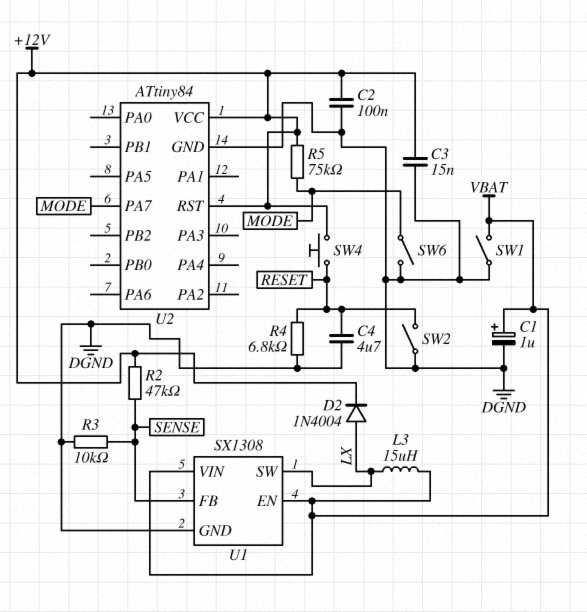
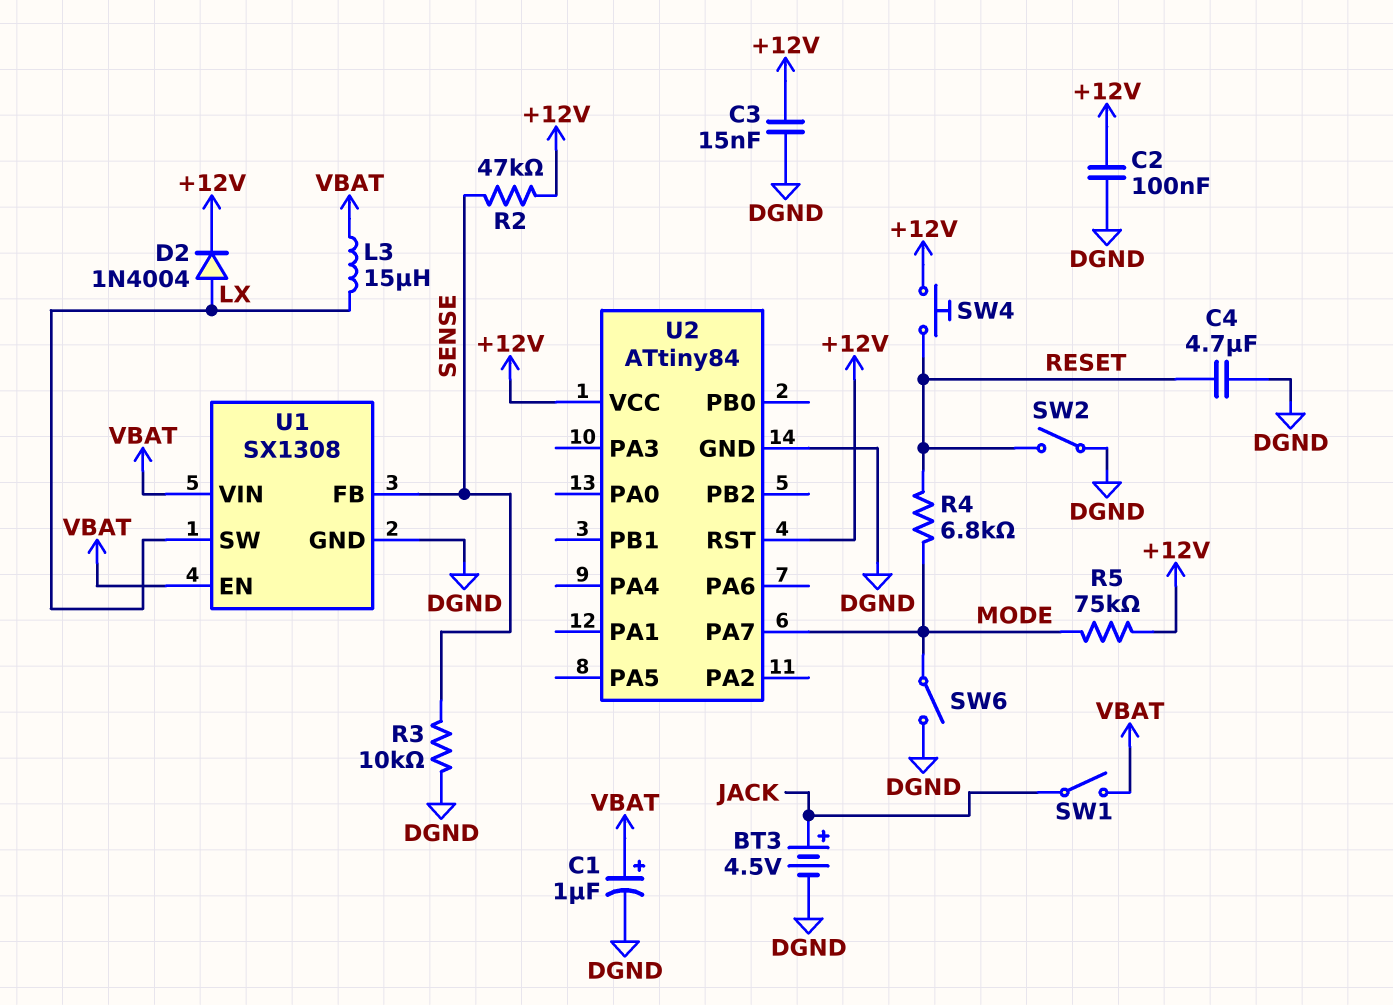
BT3: none -> 4.5V (plus JACK, minus DGND)
R4: 6.8k (DGND, RESET) -> 6.8k (MODE, RESET)
SW1: switch (DGND, VBAT) -> switch (JACK, VBAT)

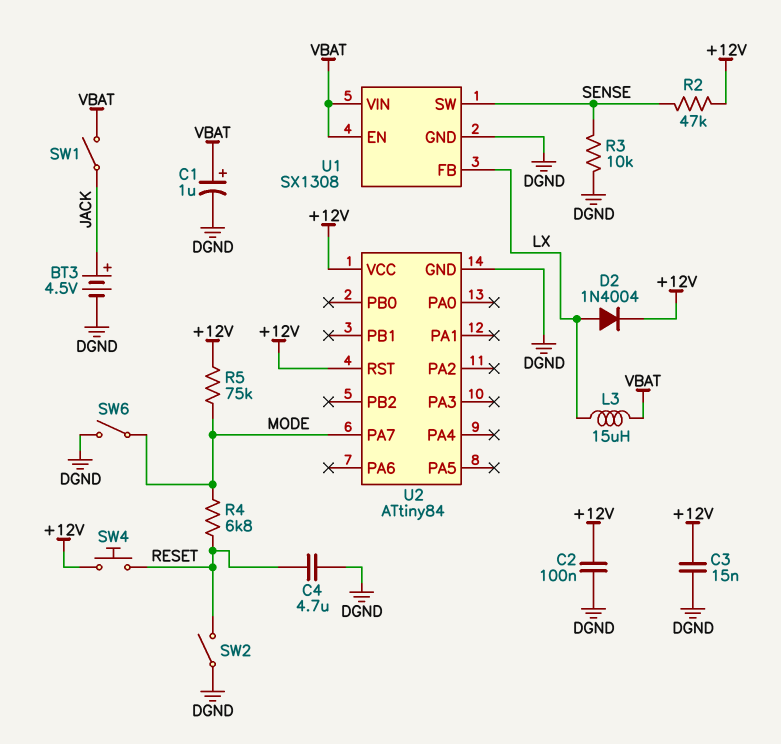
U1 pin FB: SENSE -> LX
U1 pin SW: LX -> SENSE

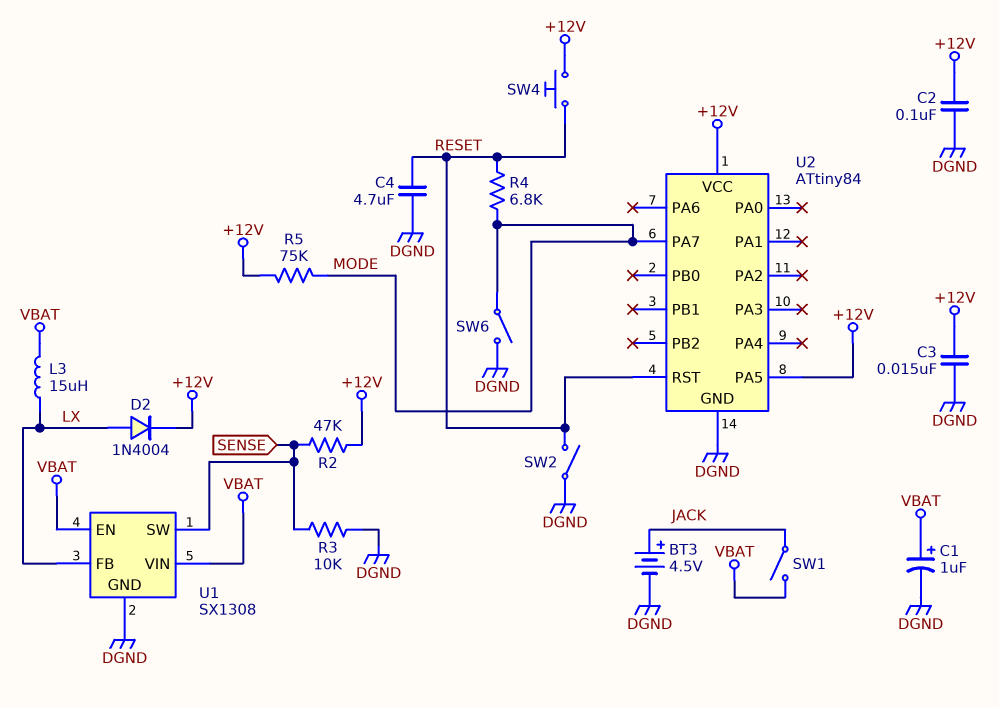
U2 pin PA5: none -> +12V
U2 pin RST: +12V -> RESET

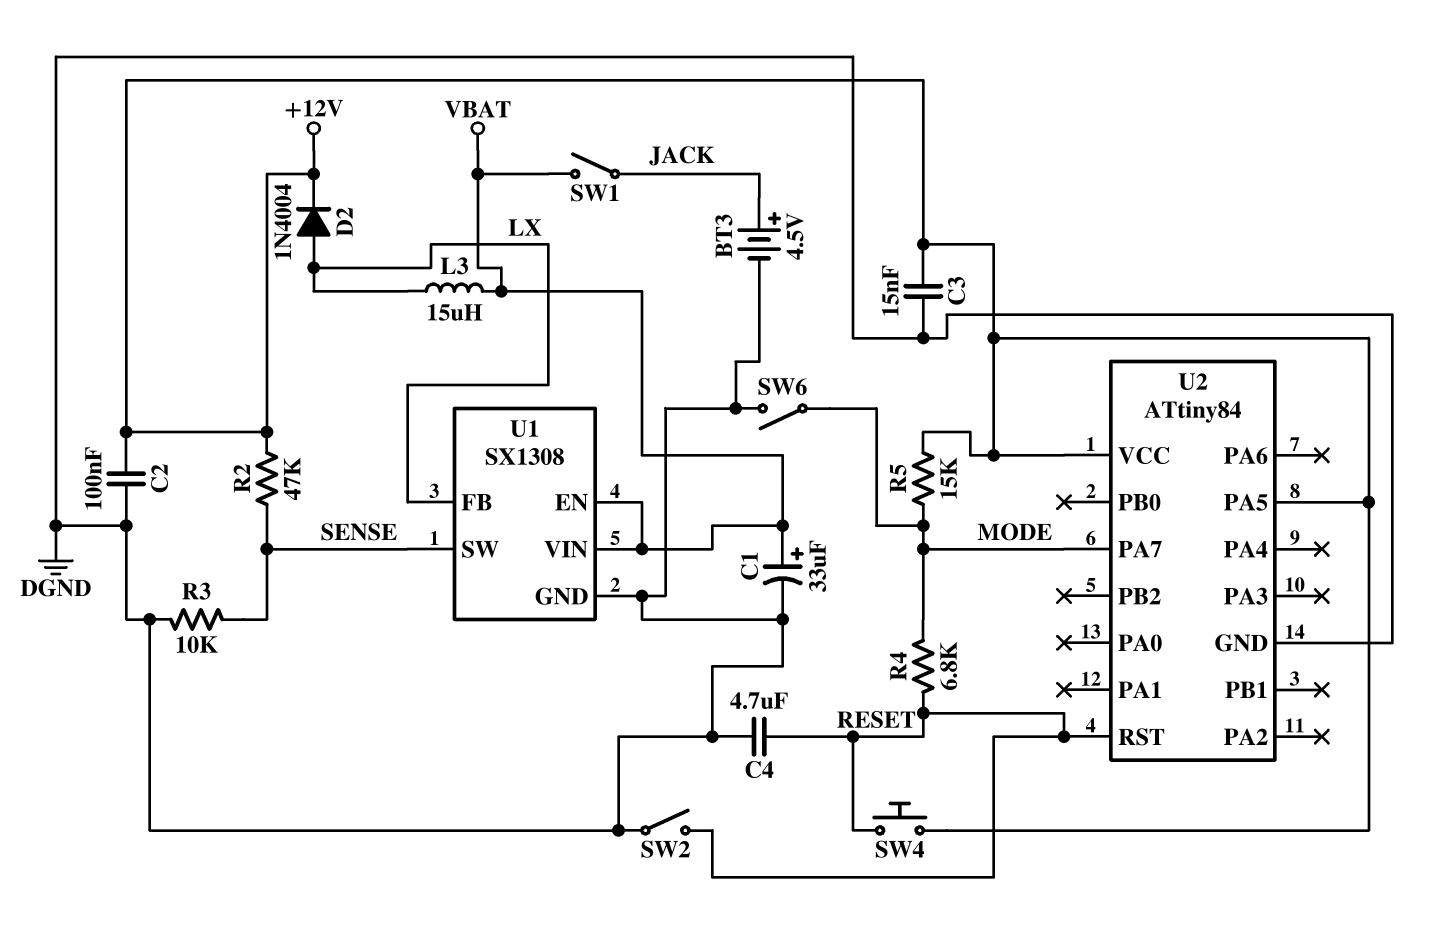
C1: 1uF (plus VBAT, minus DGND) -> 33uF (plus VBAT, minus DGND)
R5: 75k (+12V, MODE) -> 15k (+12V, MODE)

